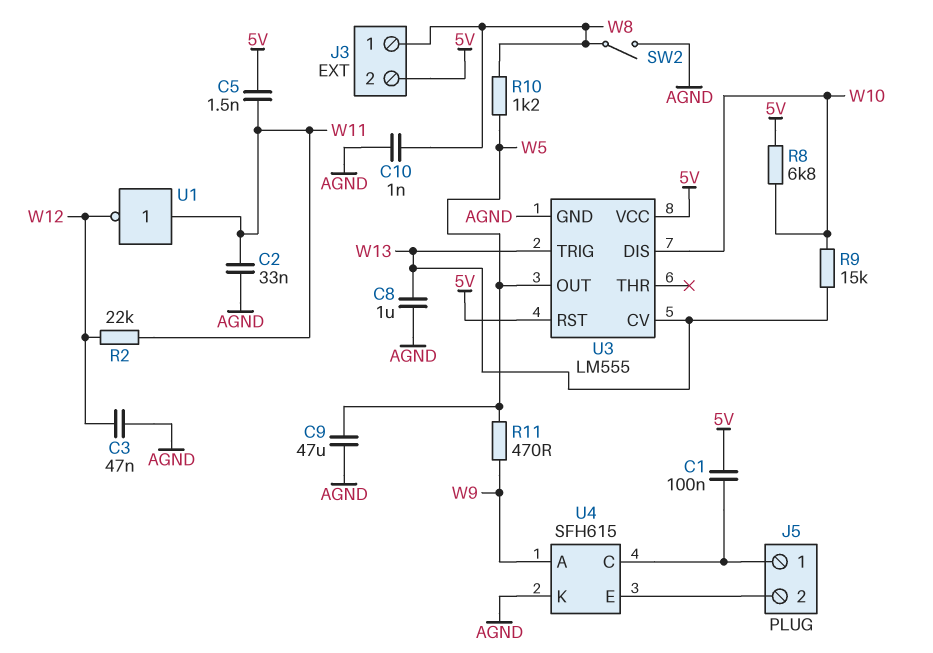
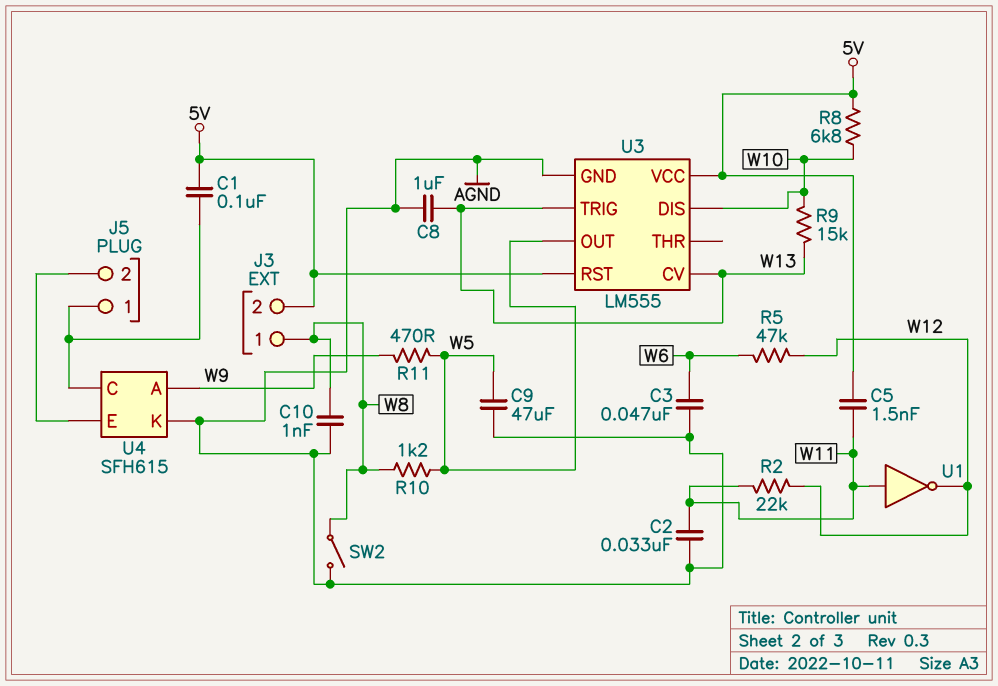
C3: 47nF (AGND, W12) -> 47nF (AGND, W6)
R5: none -> 47k (W6, W12)

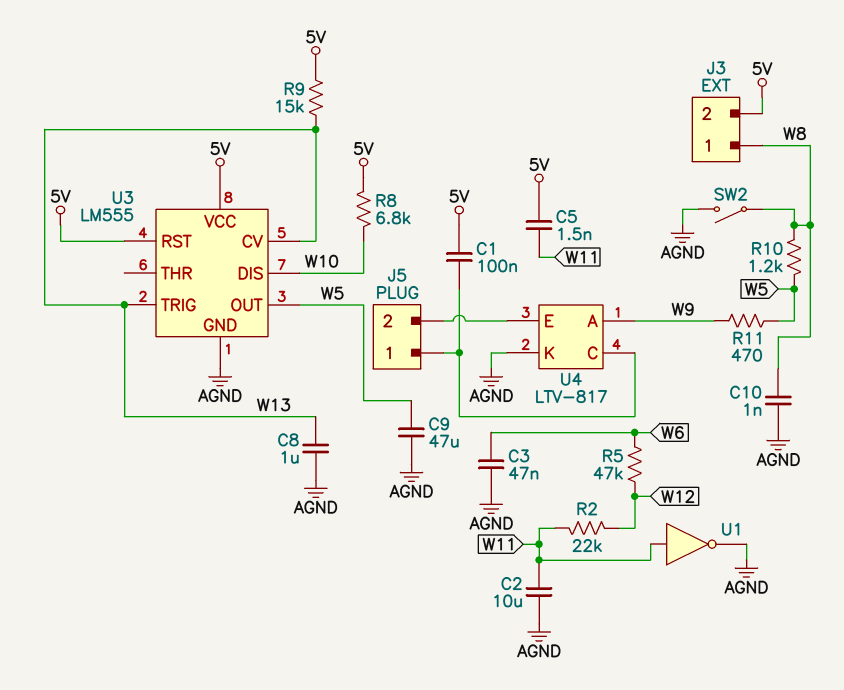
C2: 33nF (AGND, W11) -> 10uF (AGND, W11)
R9: 15k (W10, W13) -> 15k (5V, W13)
U1: NOT (in W11, out W12) -> NOT (in W11, out AGND)
U4: SFH615 -> LTV-817

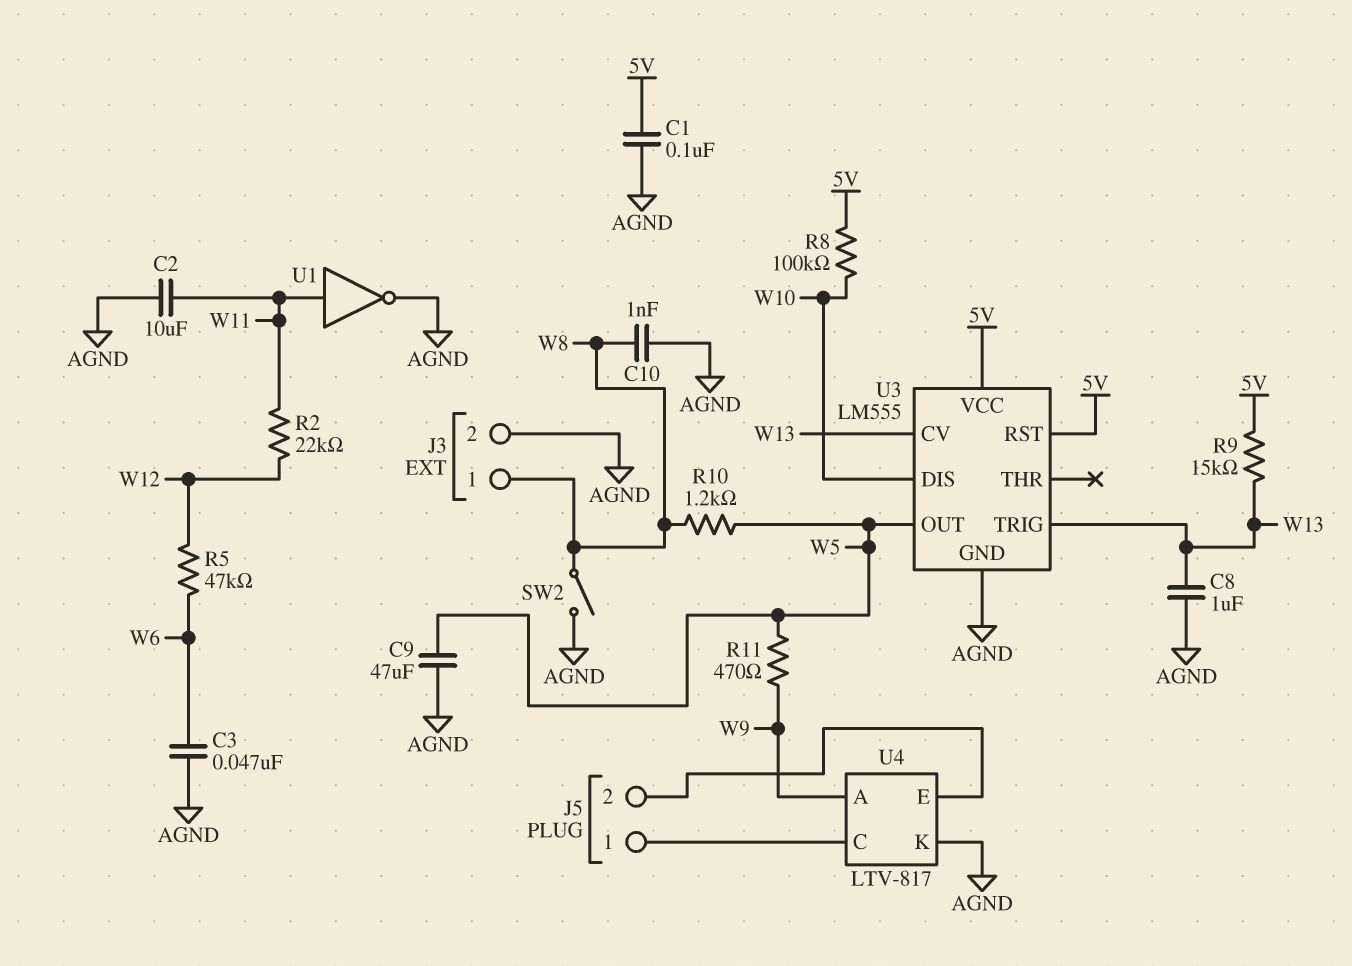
C1: 100nF (5V, J5/1) -> 100nF (5V, AGND)
C5: 1.5nF (5V, W11) -> none
J3 pin 2: 5V -> AGND
R8: 6.8k (5V, W10) -> 100k (5V, W10)

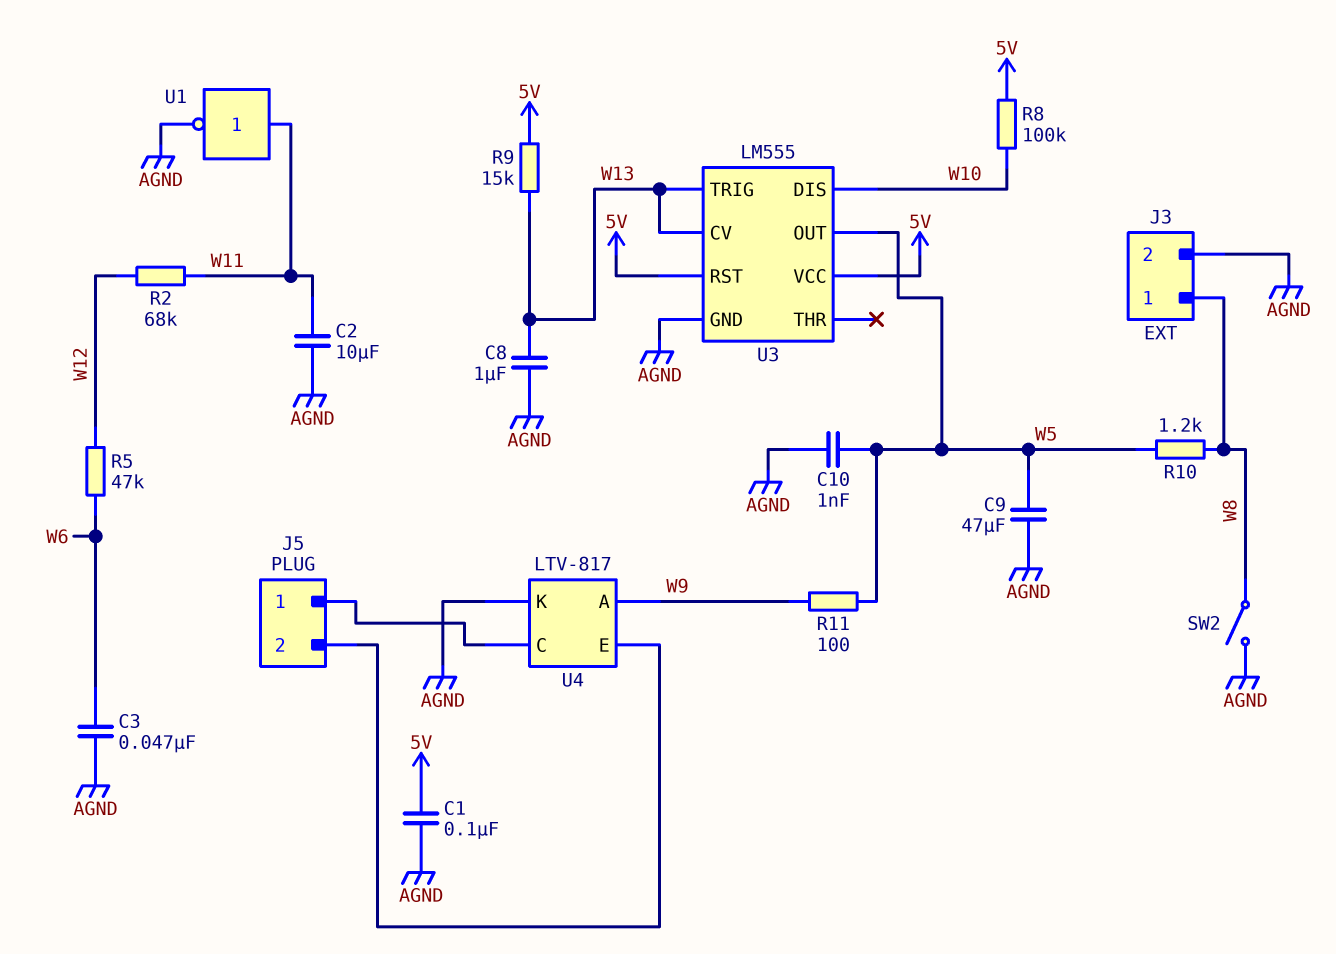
C10: 1nF (AGND, W8) -> 1nF (AGND, W5)
R2: 22k (W11, W12) -> 68k (W11, W12)
R11: 470 (W5, W9) -> 100 (W5, W9)

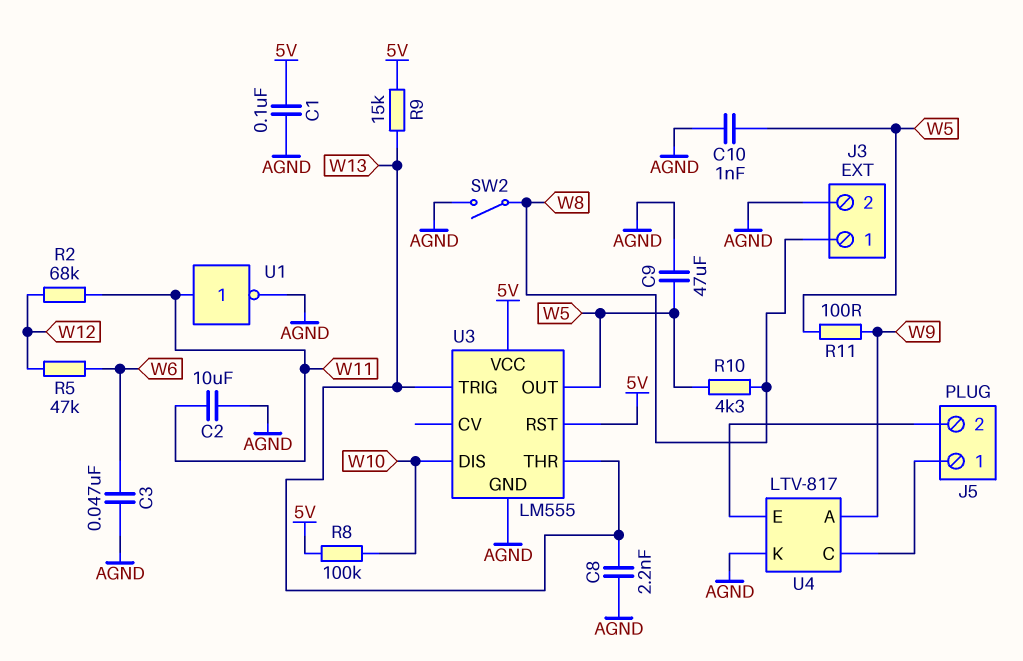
C8: 1uF (AGND, W13) -> 2.2nF (AGND, W13)
R10: 1.2k (W5, W8) -> 4.3k (W5, W8)
U3 pin CV: W13 -> none
U3 pin THR: none -> W13

